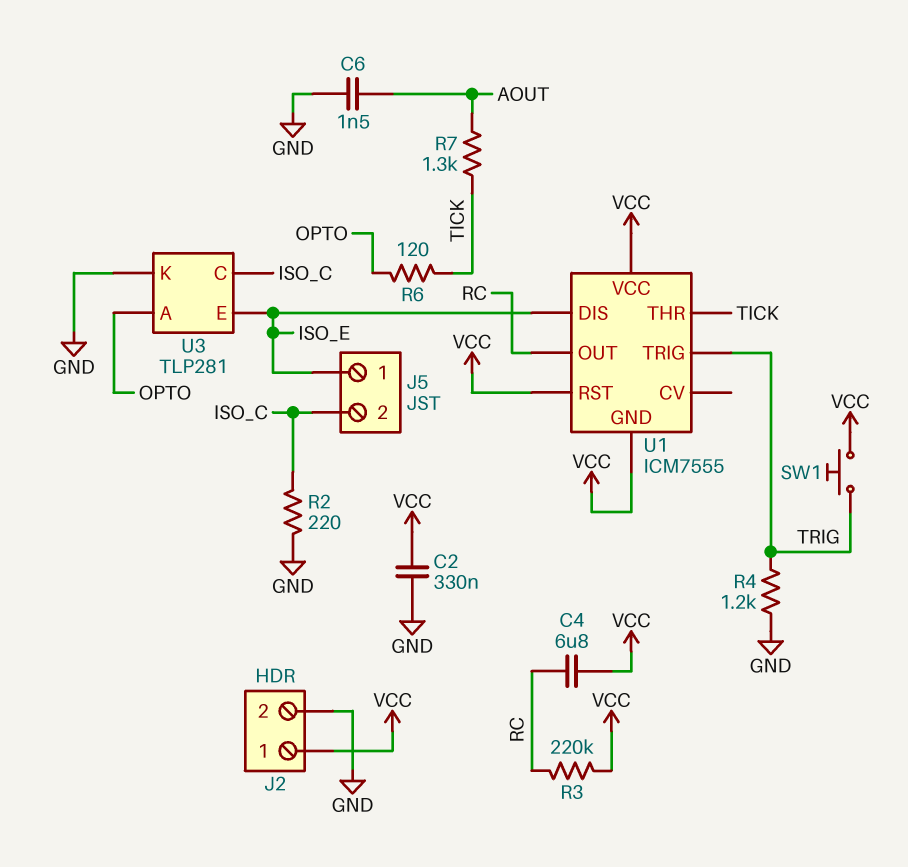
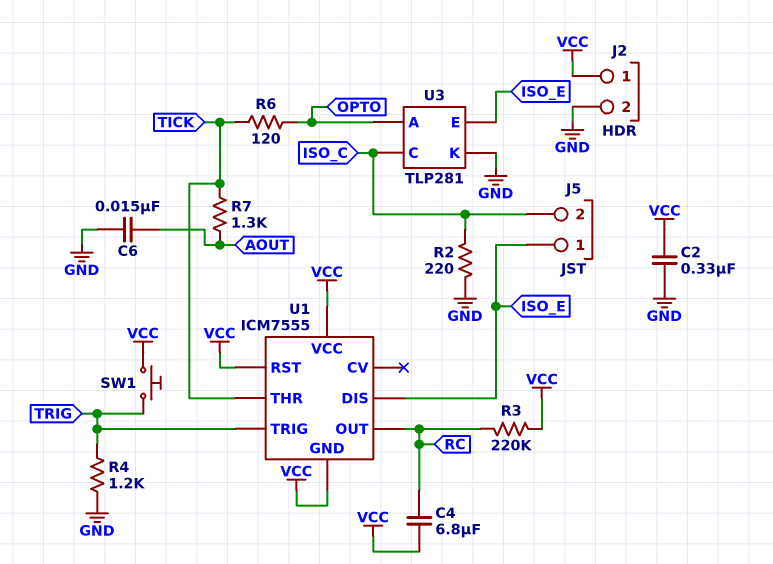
C6: 1.5nF (AOUT, GND) -> 15nF (AOUT, GND)

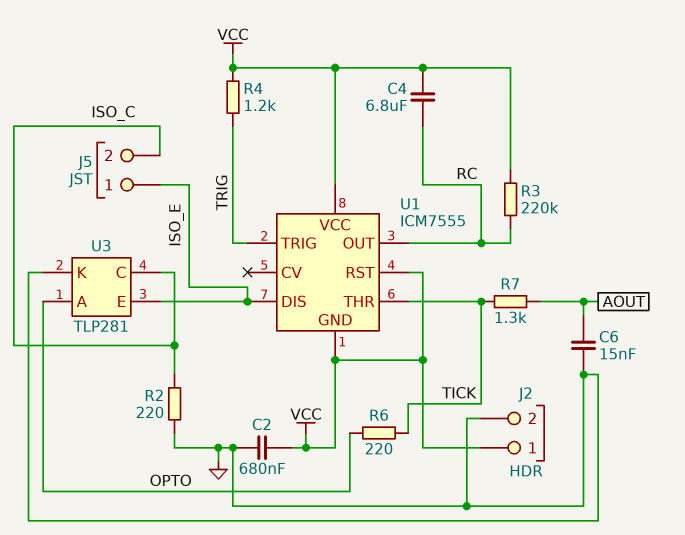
C2: 330nF (GND, VCC) -> 680nF (GND, VCC)
R4: 1.2k (GND, TRIG) -> 1.2k (TRIG, VCC)
R6: 120 (OPTO, TICK) -> 220 (OPTO, TICK)
SW1: button (TRIG, VCC) -> none

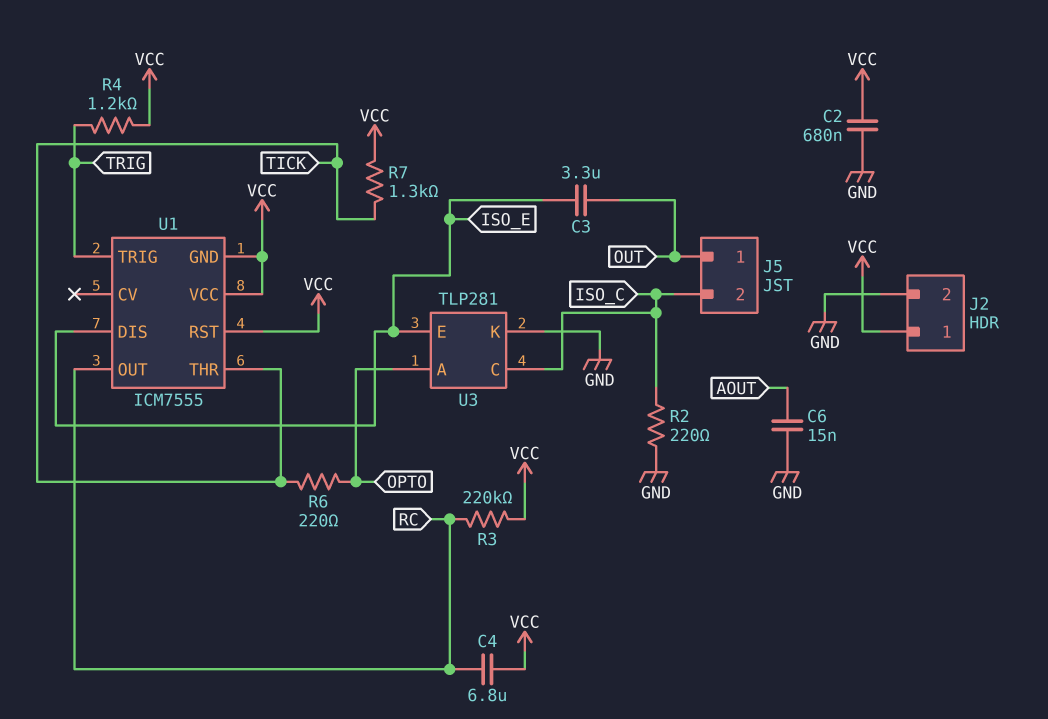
C3: none -> 3.3uF (ISO_E, OUT)
J5 pin 1: ISO_E -> OUT
R7: 1.3k (AOUT, TICK) -> 1.3k (TICK, VCC)

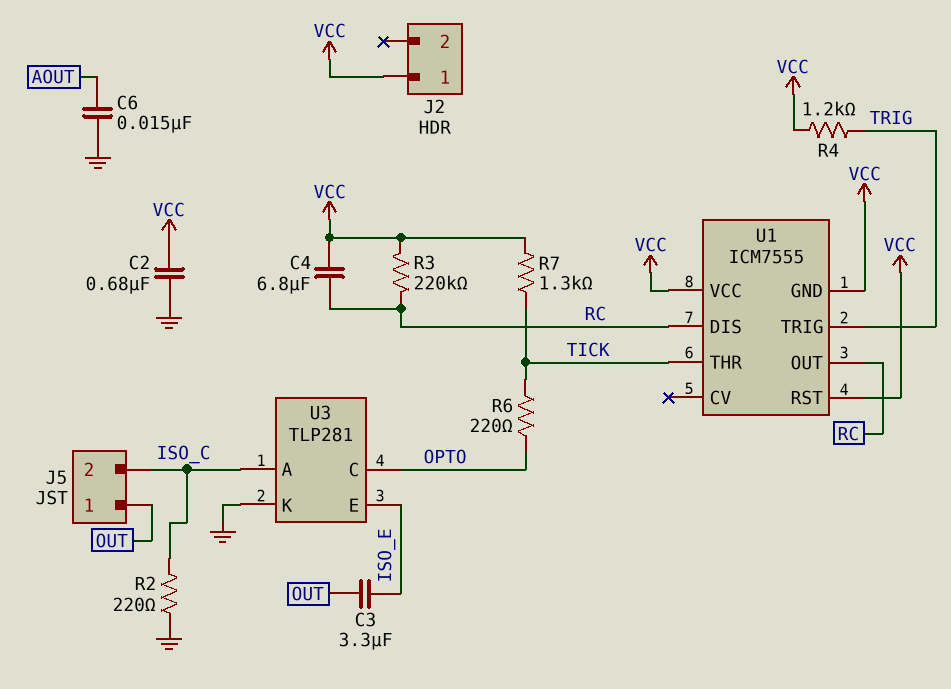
J2 pin 2: GND -> none
U1 pin DIS: ISO_E -> RC
U3 pin A: OPTO -> ISO_C
U3 pin C: ISO_C -> OPTO

